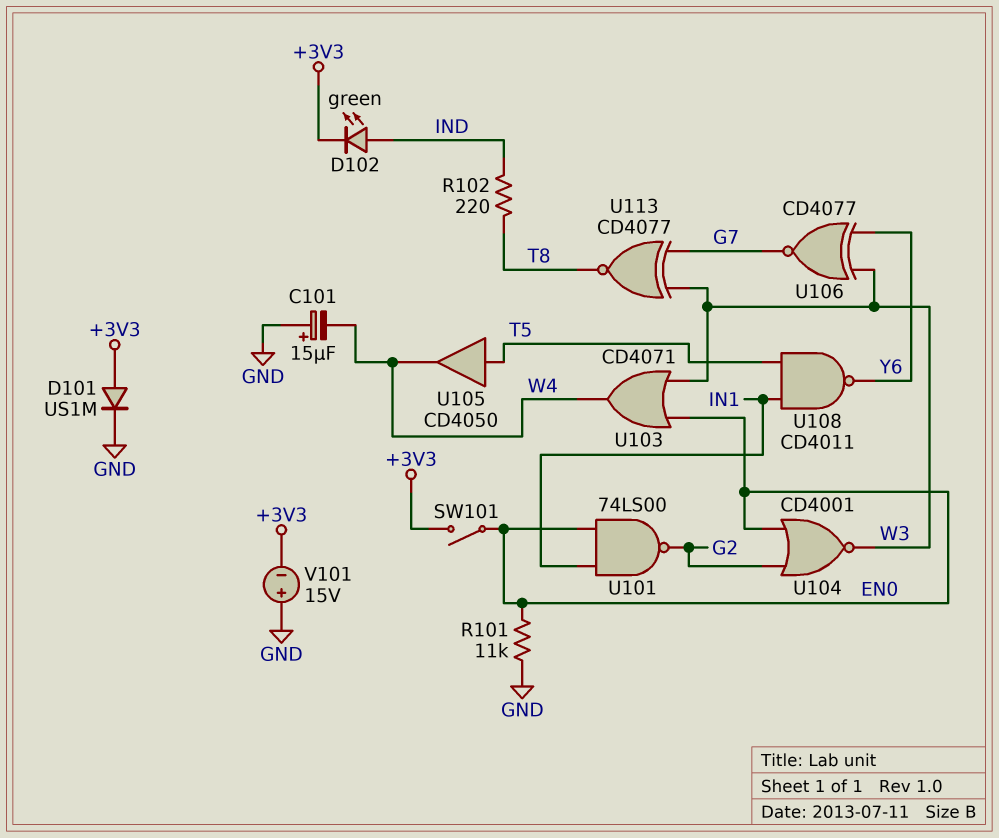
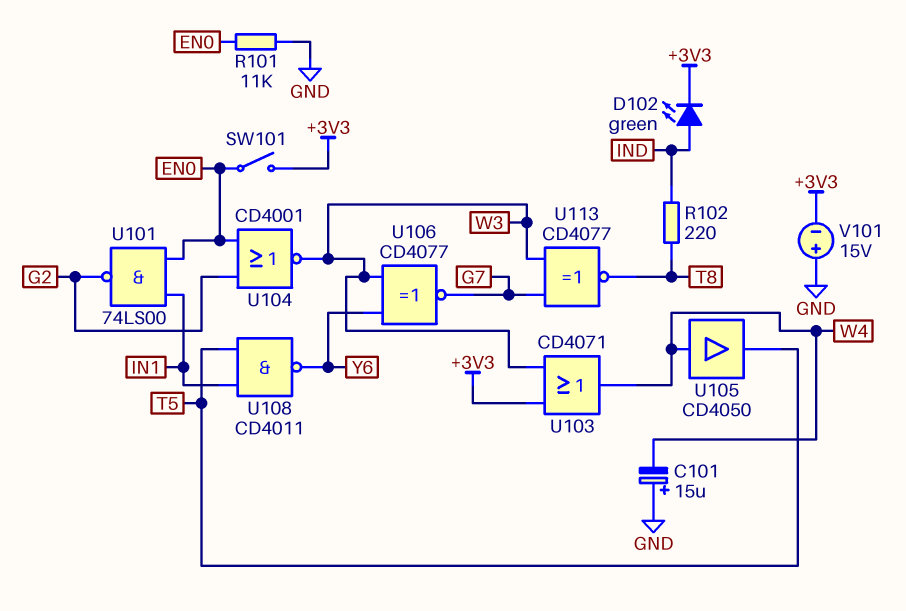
D101: diode US1M (A +3V3, K GND) -> none
U103: OR CD4071 (in EN0, in W3, out W4) -> OR CD4071 (in +3V3, in W3, out W4)
U105: buffer CD4050 (in T5, out W4) -> buffer CD4050 (in W4, out T5)

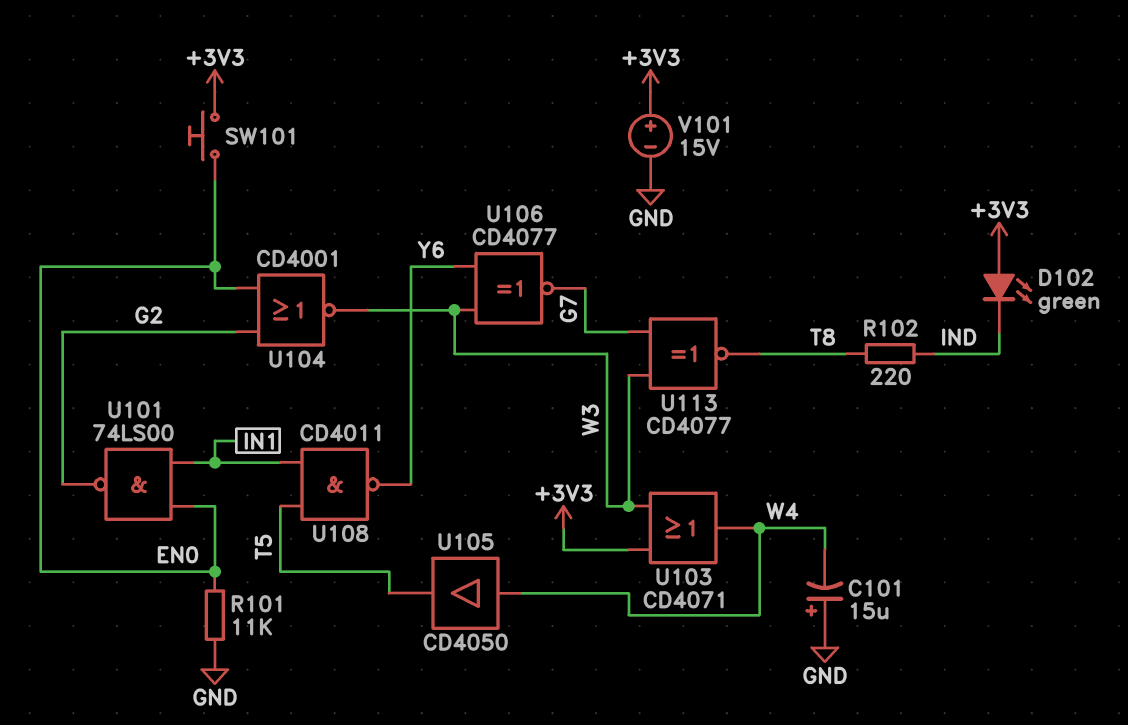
D102: LED green (A IND, K +3V3) -> LED green (A +3V3, K IND)
SW101: switch (+3V3, EN0) -> button (+3V3, EN0)
V101: 15V (plus GND, minus +3V3) -> 15V (plus +3V3, minus GND)

